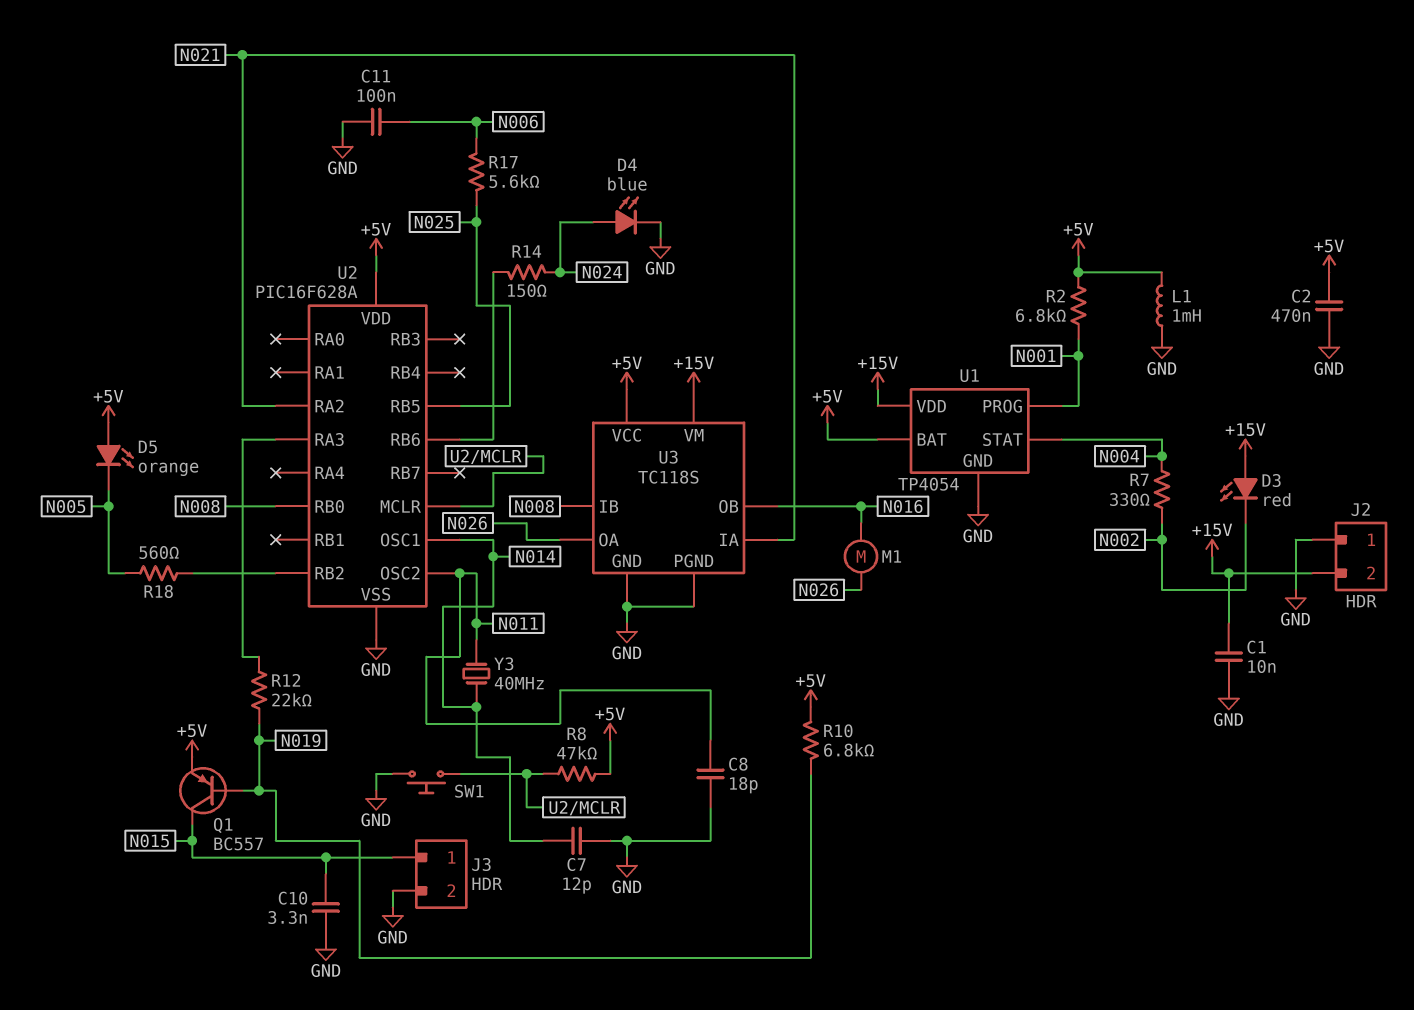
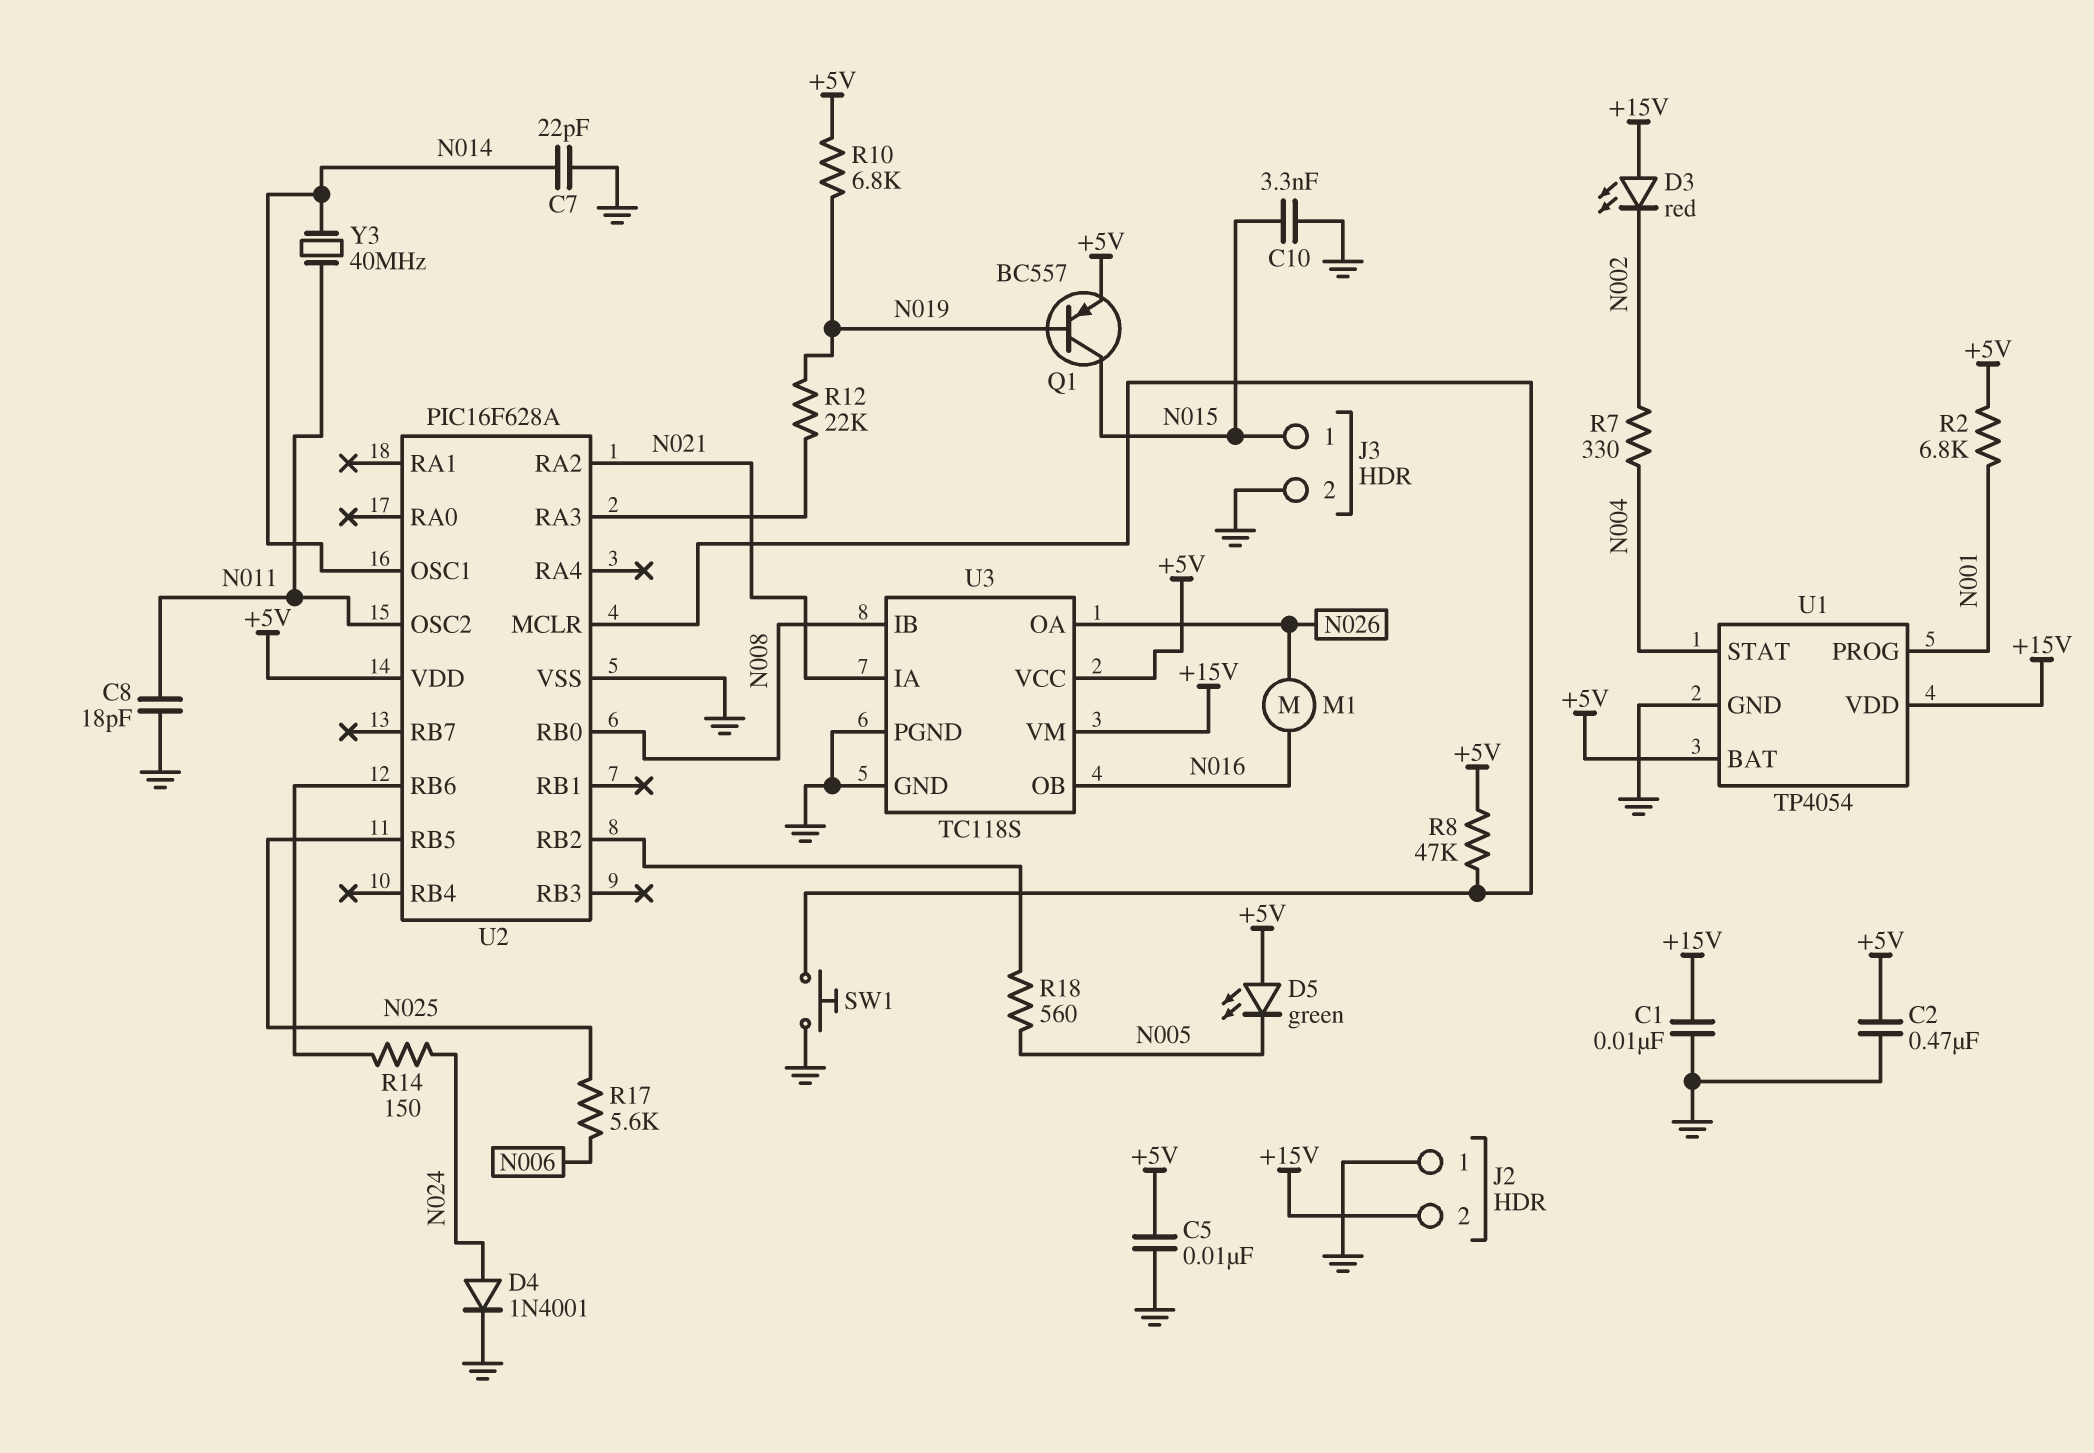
C5: none -> 10nF (+5V, GND)
C7: 12pF (GND, N014) -> 22pF (GND, N014)
C11: 100nF (GND, N006) -> none
D4: LED blue (A N024, K GND) -> diode 1N4001 (A N024, K GND)
D5: LED orange (A +5V, K N005) -> LED green (A +5V, K N005)
L1: 1mH (+5V, GND) -> none

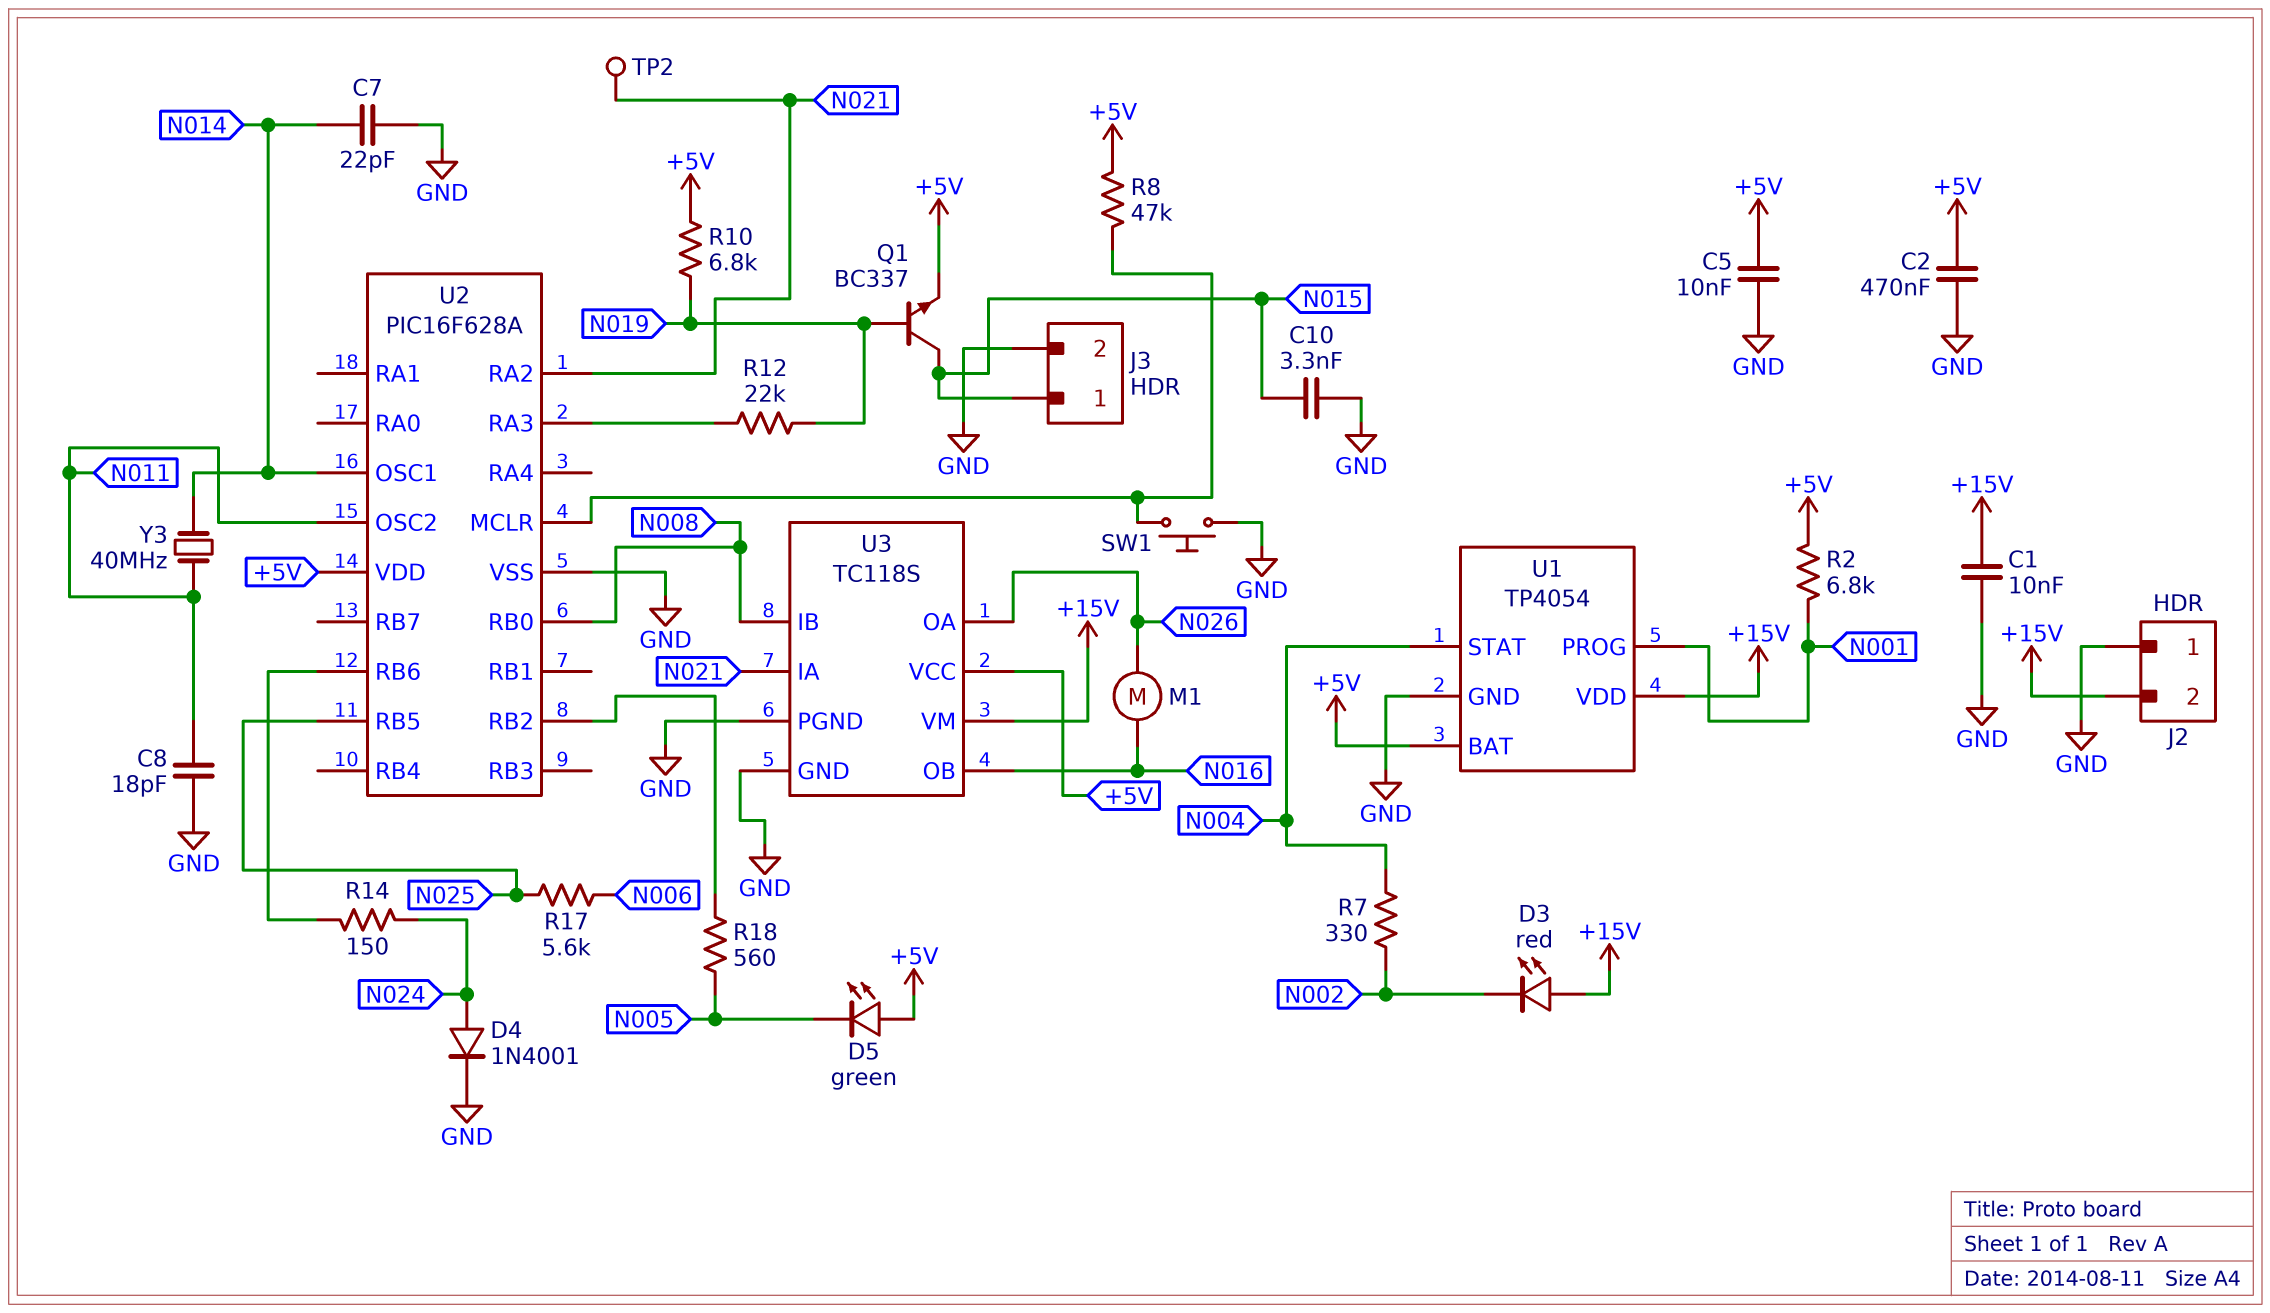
Q1: PNP BC557 (B N019, C N015, E +5V) -> NPN BC337 (B N019, C N015, E +5V)
TP2: none -> test point (N021)

